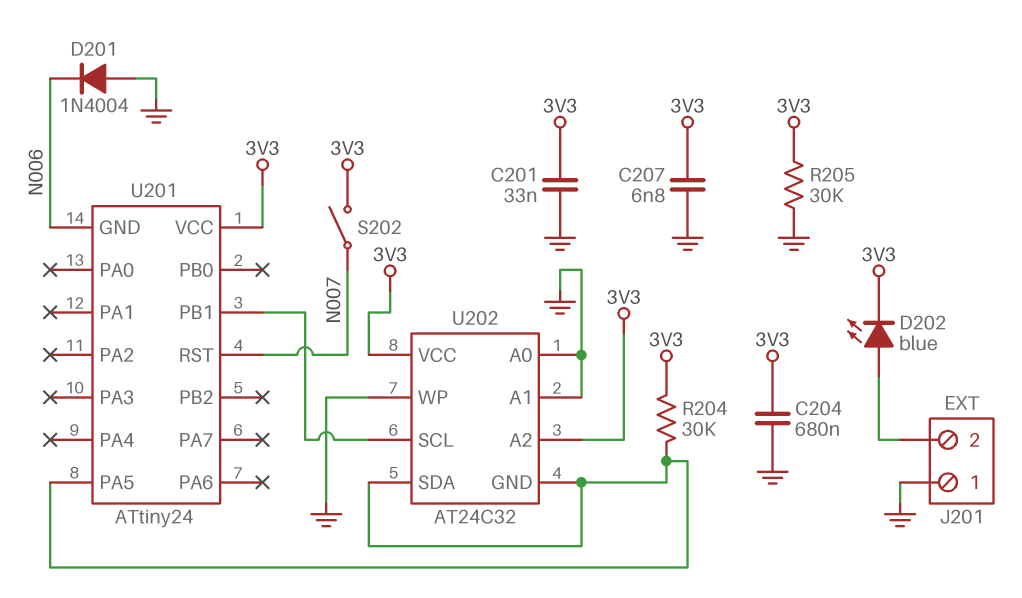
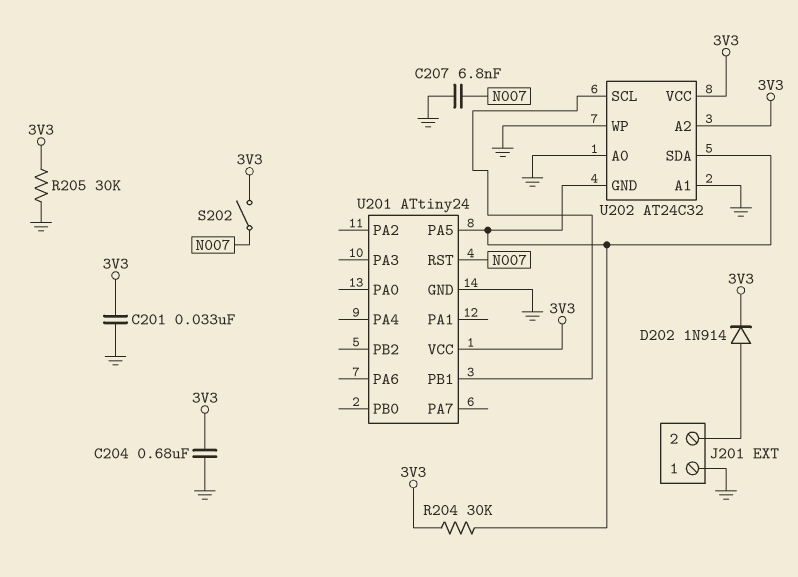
C207: 6.8nF (3V3, GND) -> 6.8nF (GND, N007)
D201: diode 1N4004 (A GND, K N006) -> none
D202: LED blue (A J201/2, K 3V3) -> diode 1N914 (A J201/2, K 3V3)
U201 pin GND: N006 -> GND

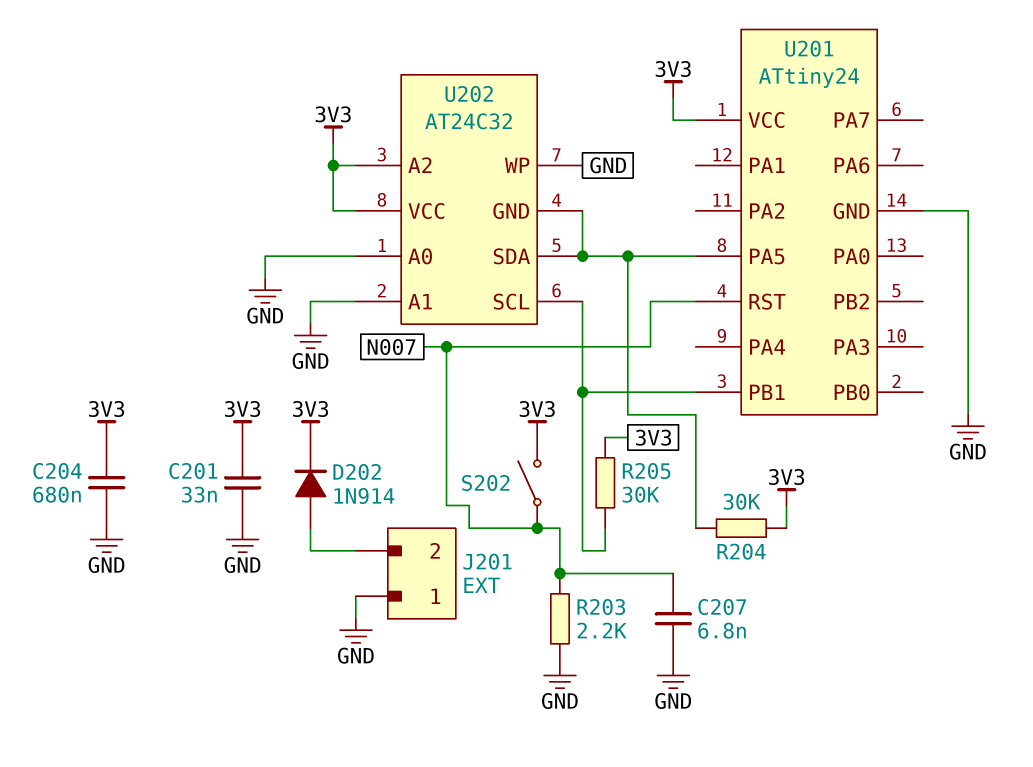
R203: none -> 2.2k (GND, N007)
R205: 30k (3V3, GND) -> 30k (3V3, U201/PB1)

